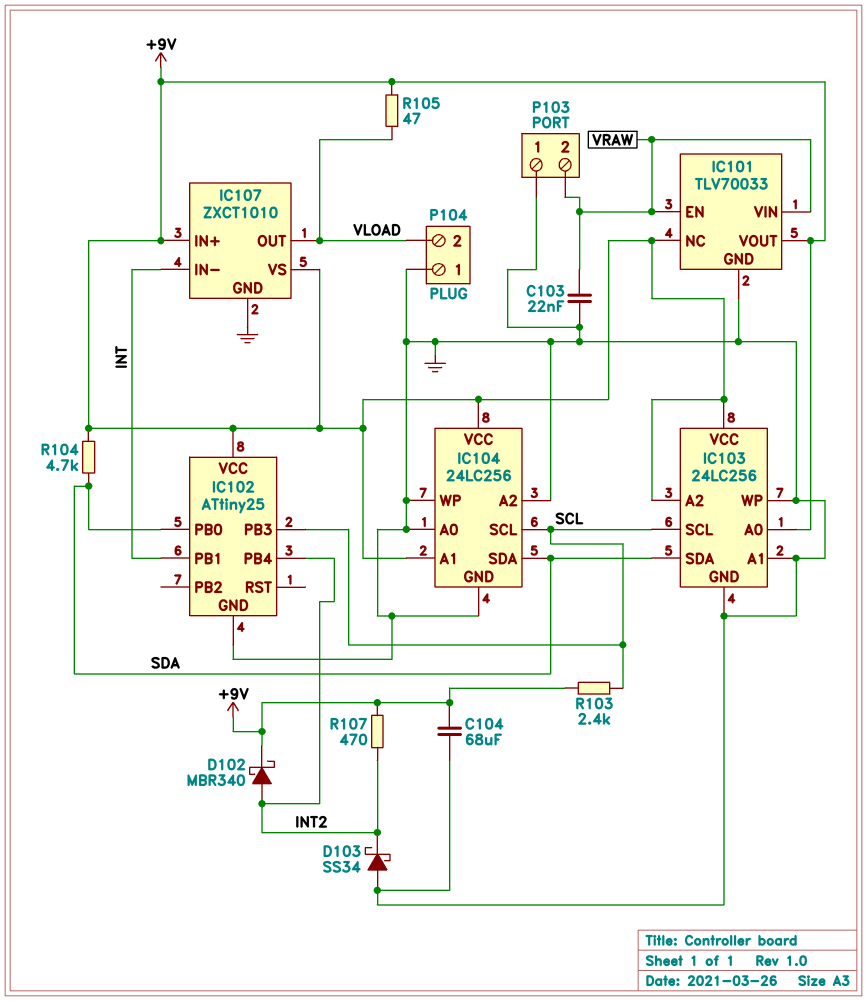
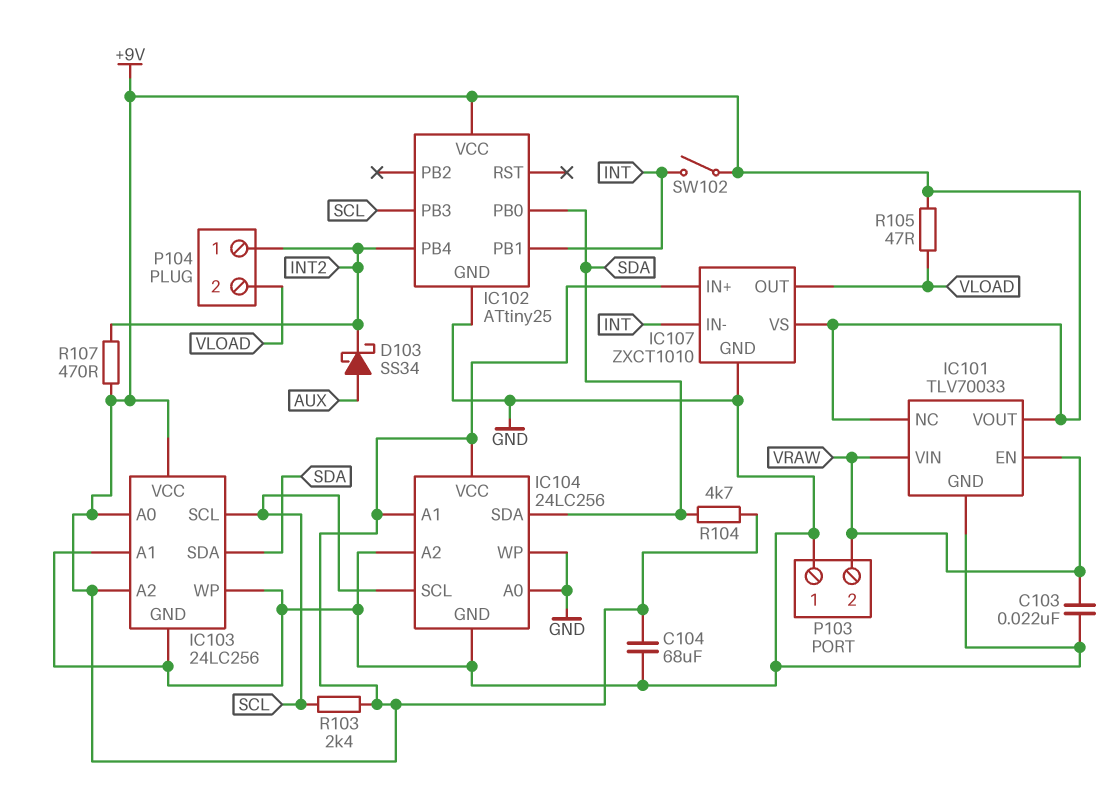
D102: schottky MBR340 (A INT2, K +9V) -> none
D103: schottky SS34 (A GND, K INT2) -> schottky SS34 (A AUX, K INT2)
P104 pin 1: GND -> INT2
SW102: none -> switch (+9V, INT)

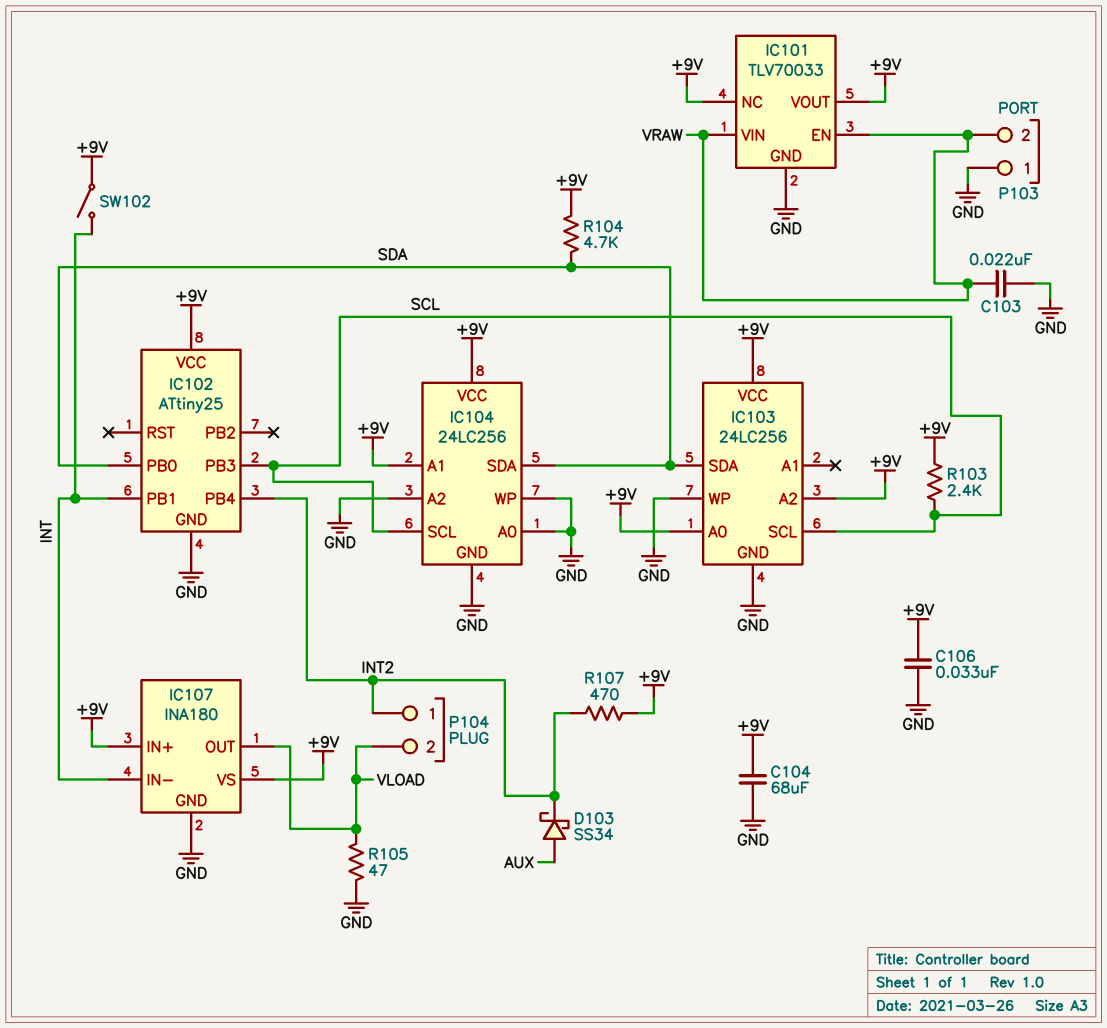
C106: none -> 33nF (+9V, GND)
IC103 pin A1: GND -> none
IC107: ZXCT1010 -> INA180
R105: 47 (+9V, VLOAD) -> 47 (GND, VLOAD)

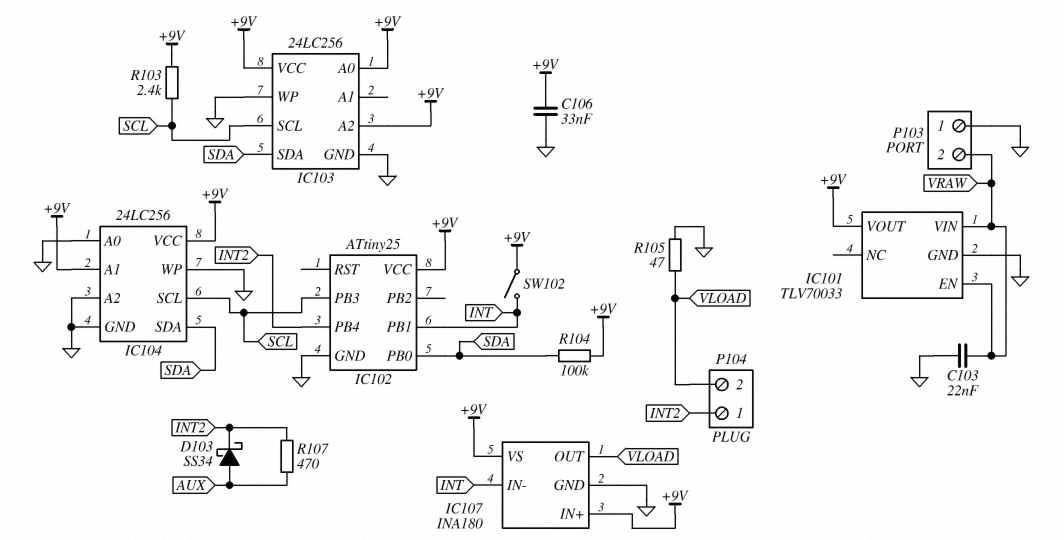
C104: 68uF (+9V, GND) -> none
IC101 pin NC: +9V -> none
R104: 4.7k (+9V, SDA) -> 100k (+9V, SDA)
R107: 470 (+9V, INT2) -> 470 (AUX, INT2)

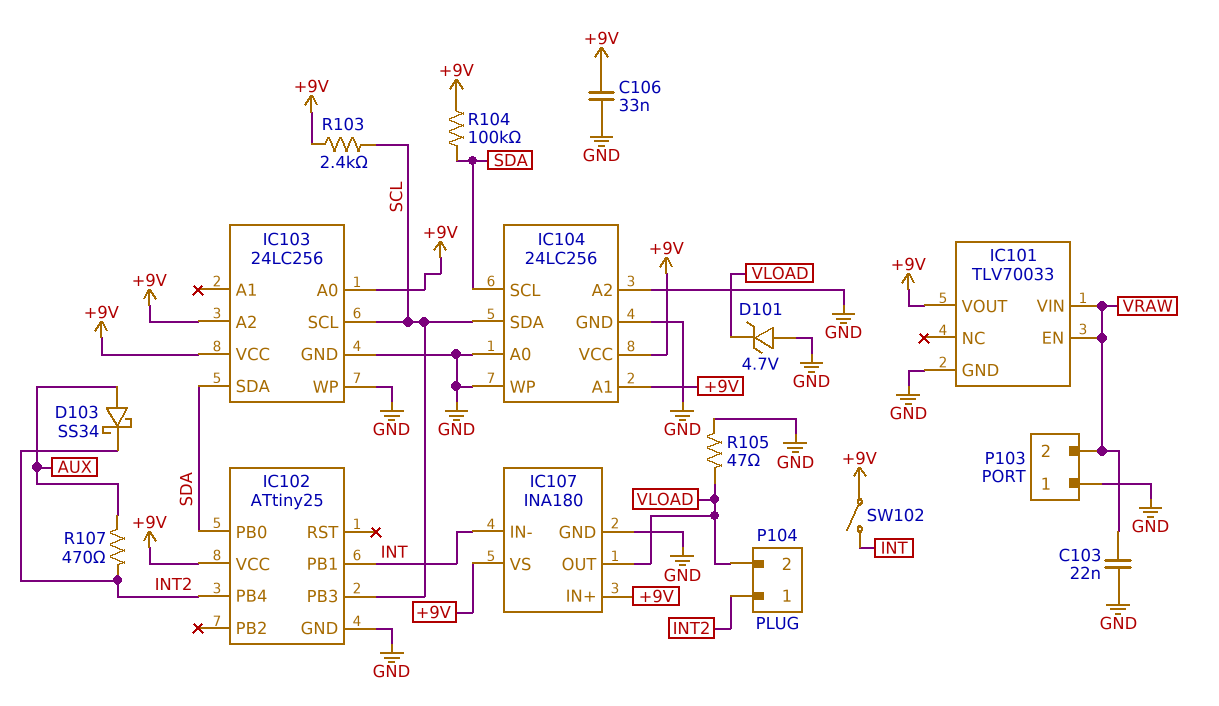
D101: none -> zener 4.7V (A GND, K VLOAD)
IC104 pin SCL: SCL -> SDA
IC104 pin SDA: SDA -> SCL

